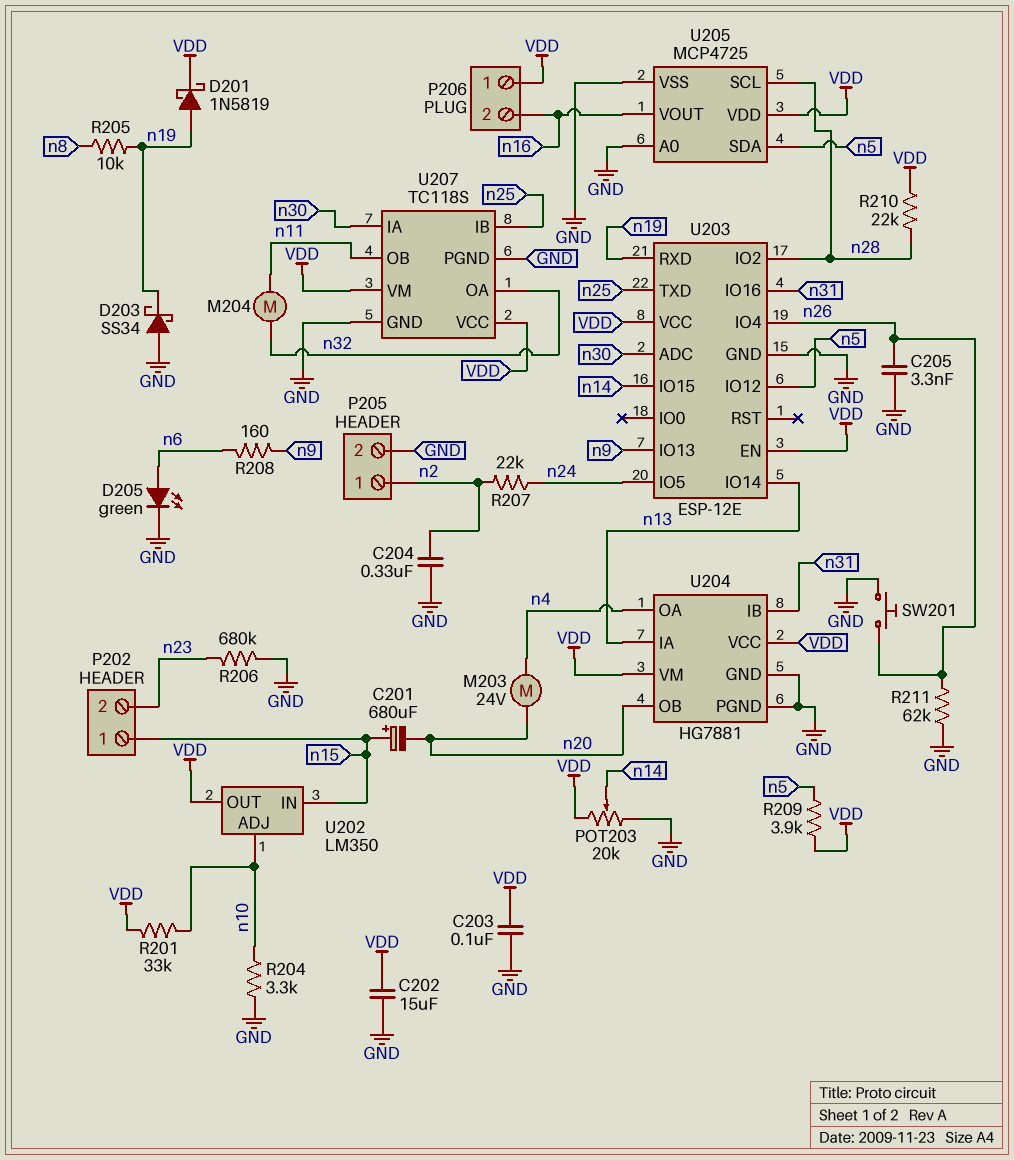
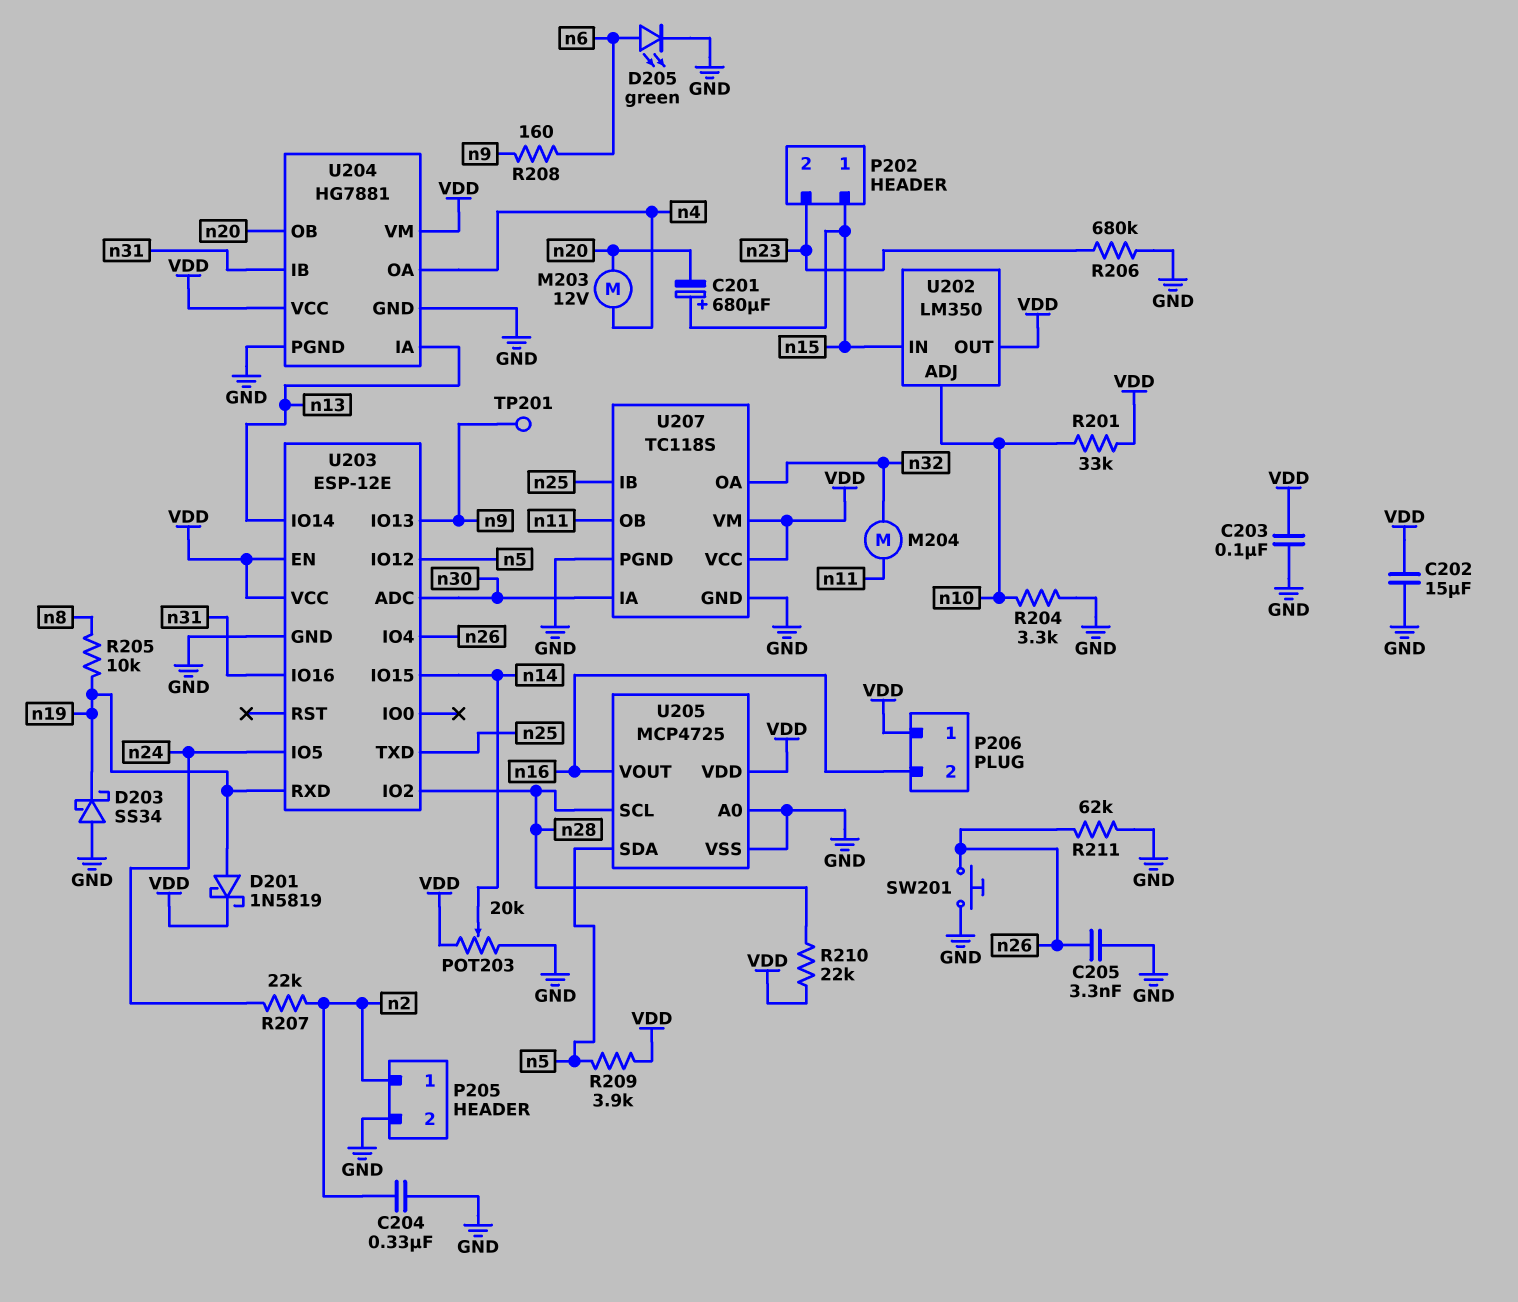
M203: motor 24V (n4, n20) -> motor 12V (n4, n20)
TP201: none -> test point (n9)

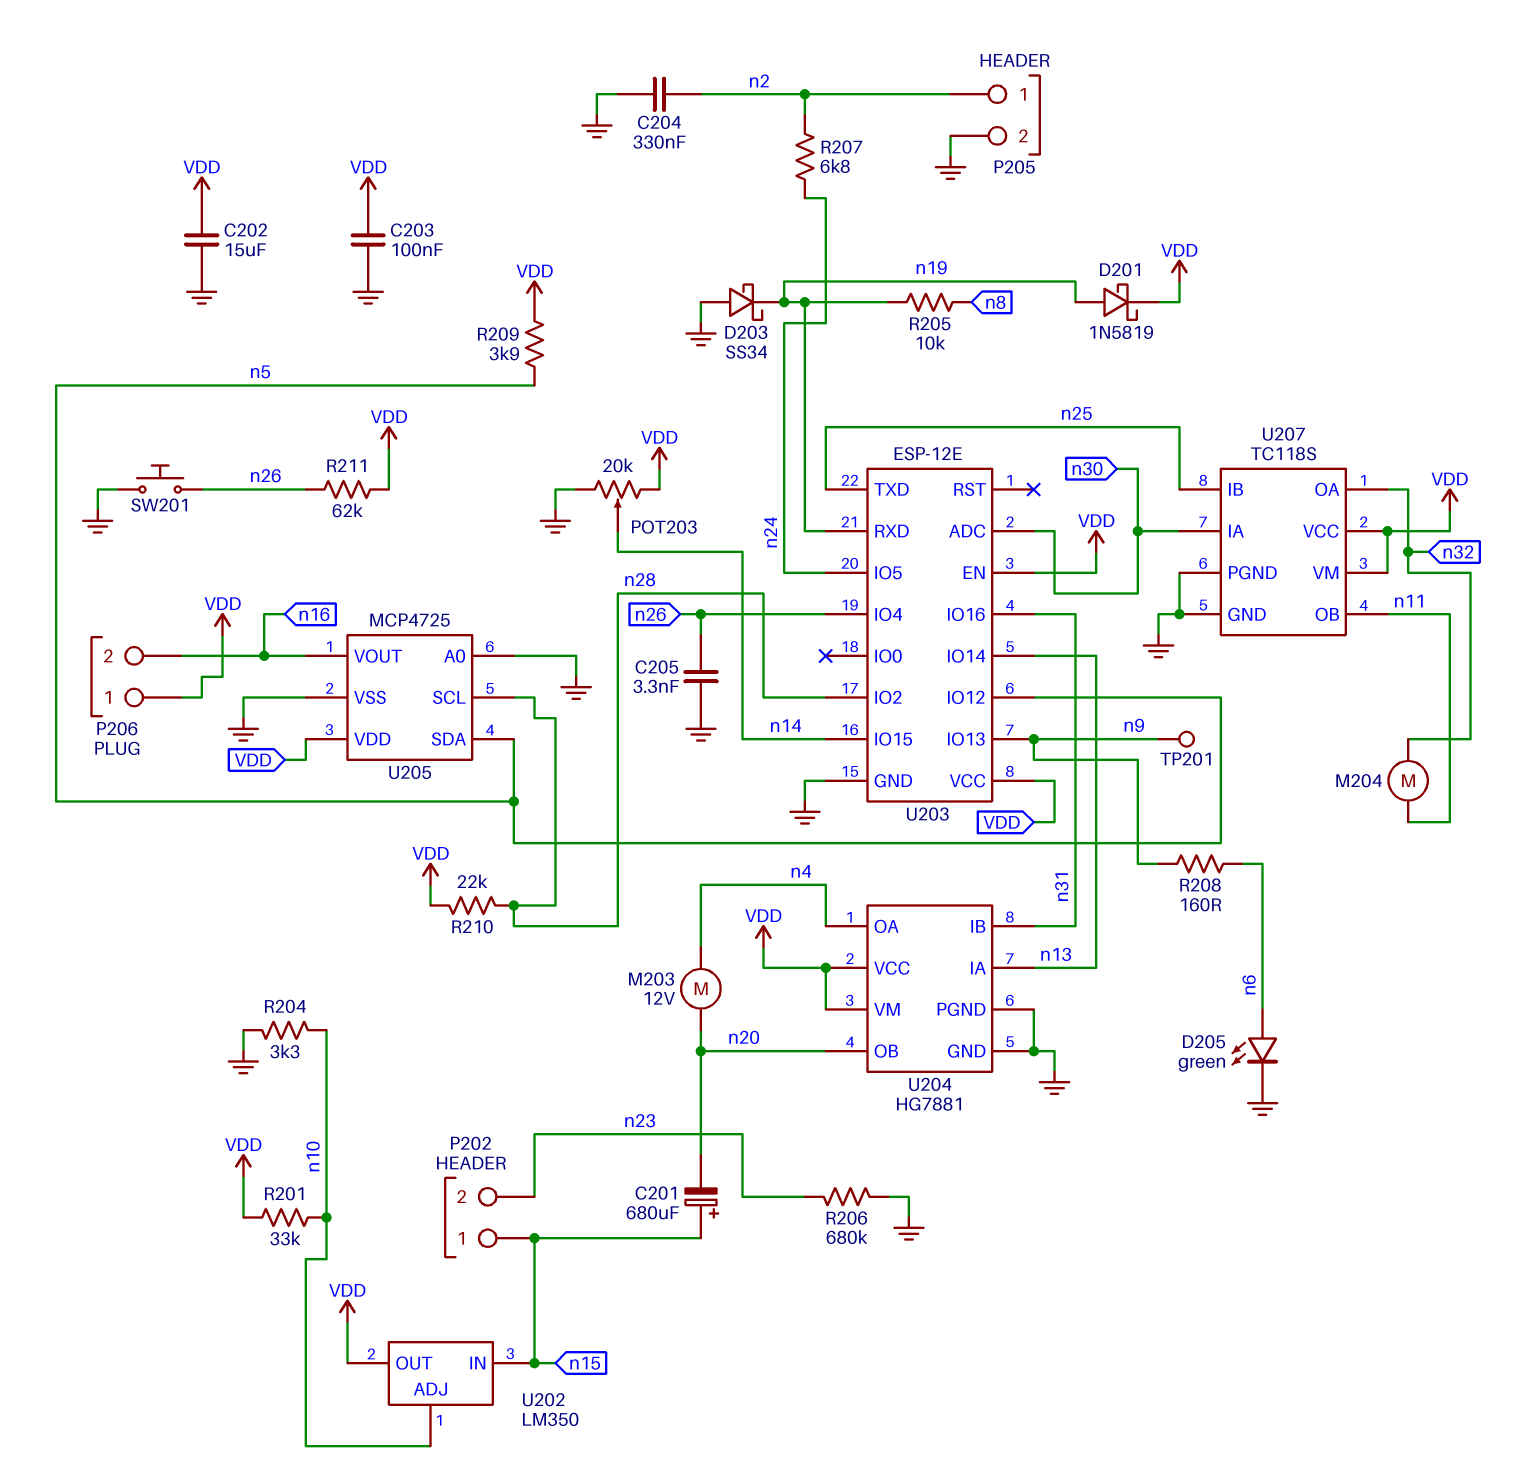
R207: 22k (n2, n24) -> 6.8k (n2, n24)
R211: 62k (GND, n26) -> 62k (VDD, n26)

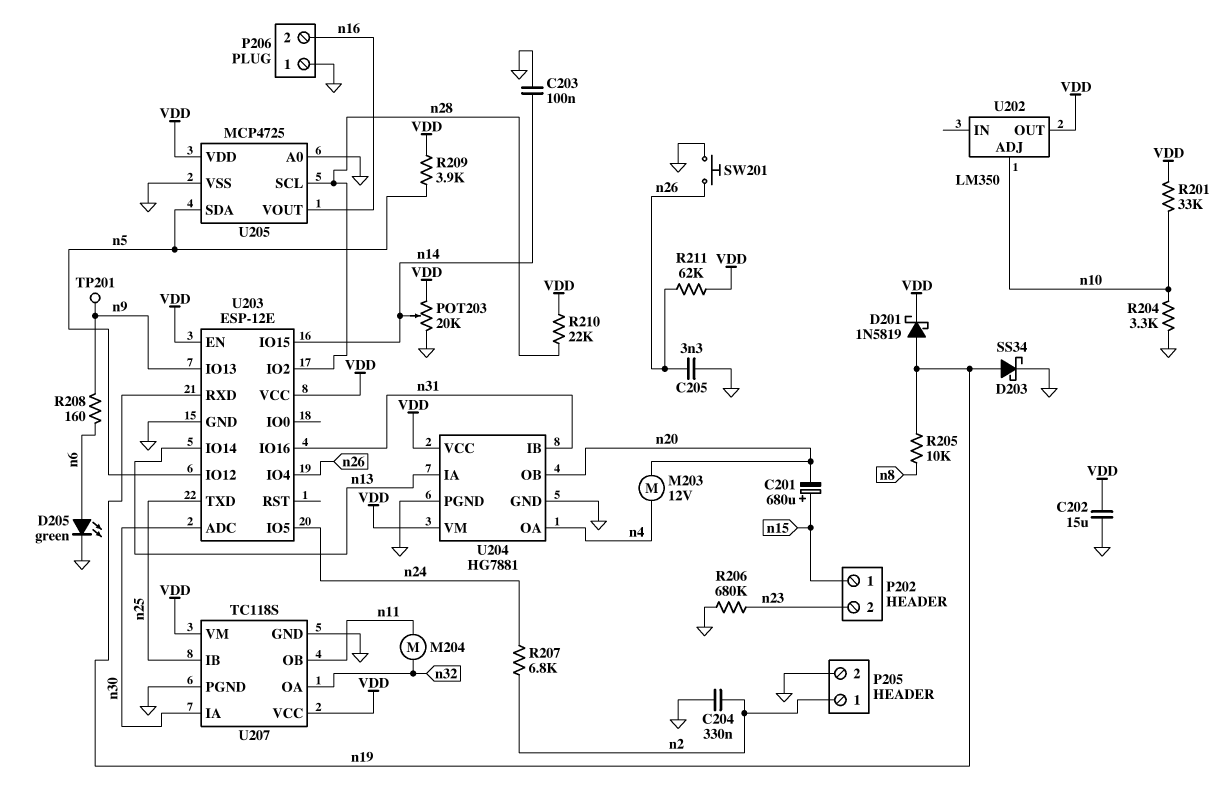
C203: 100nF (GND, VDD) -> 100nF (GND, n14)
D203: schottky SS34 (A GND, K n19) -> schottky SS34 (A n19, K GND)
P206 pin 1: VDD -> GND
U202 pin IN: n15 -> none

